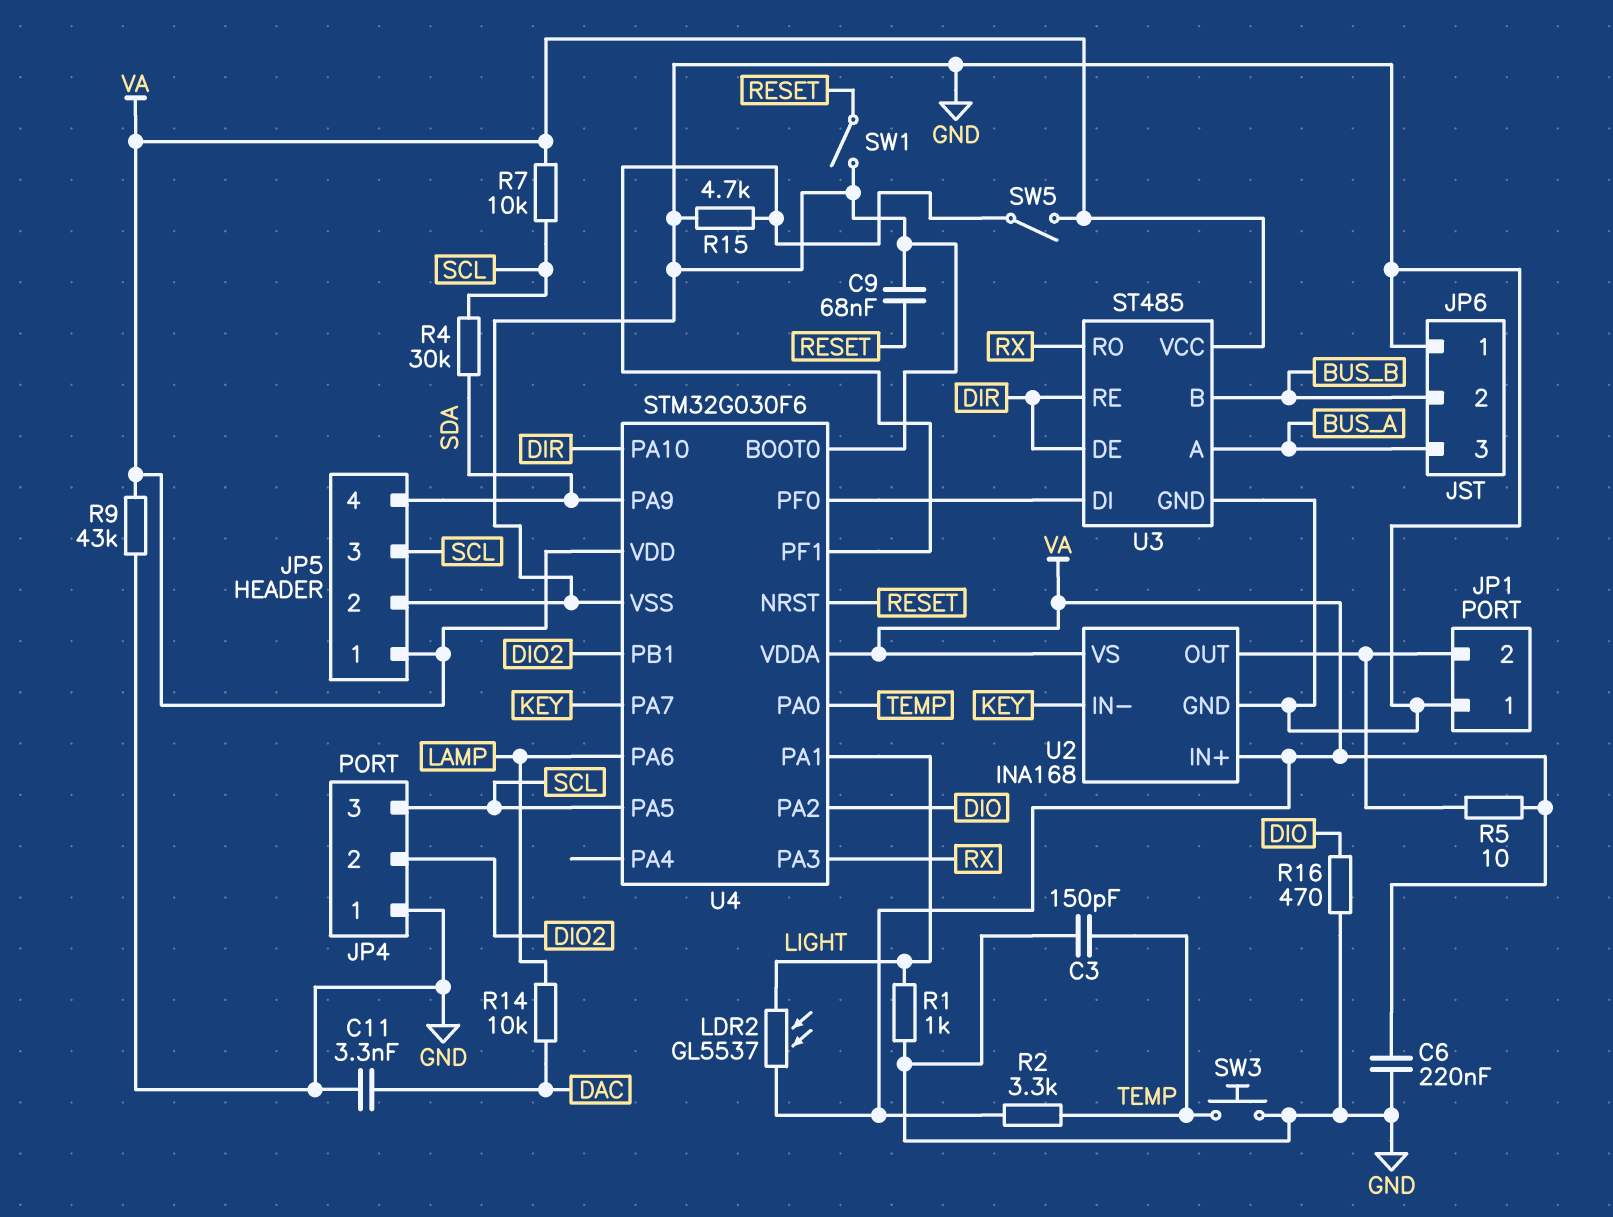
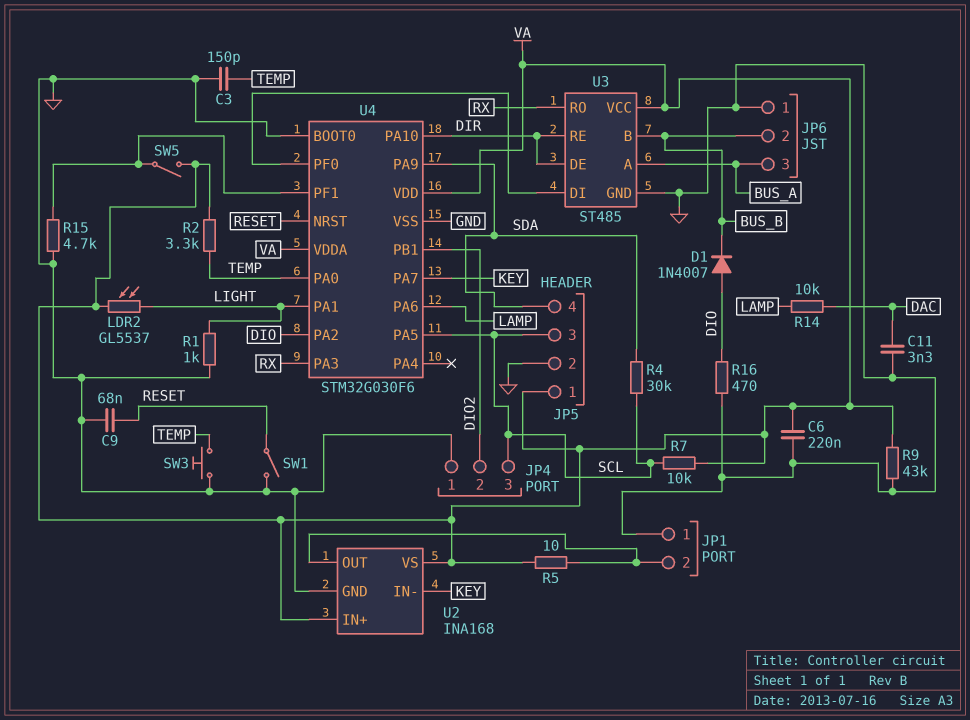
D1: none -> diode 1N4007 (A DIO, K BUS_B)

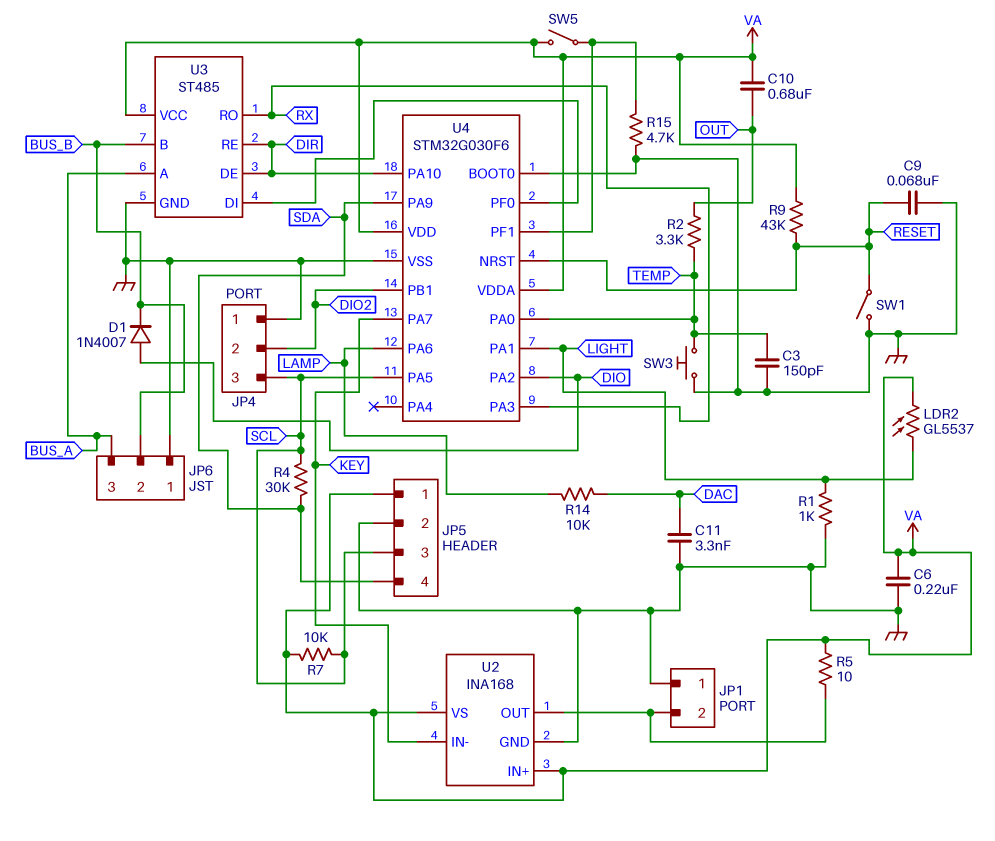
C10: none -> 680nF (OUT, VA)
R2: 3.3k (TEMP, VA) -> 3.3k (OUT, TEMP)
R9: 43k (GND, VA) -> 43k (RESET, VA)
R16: 470 (DIO, GND) -> none

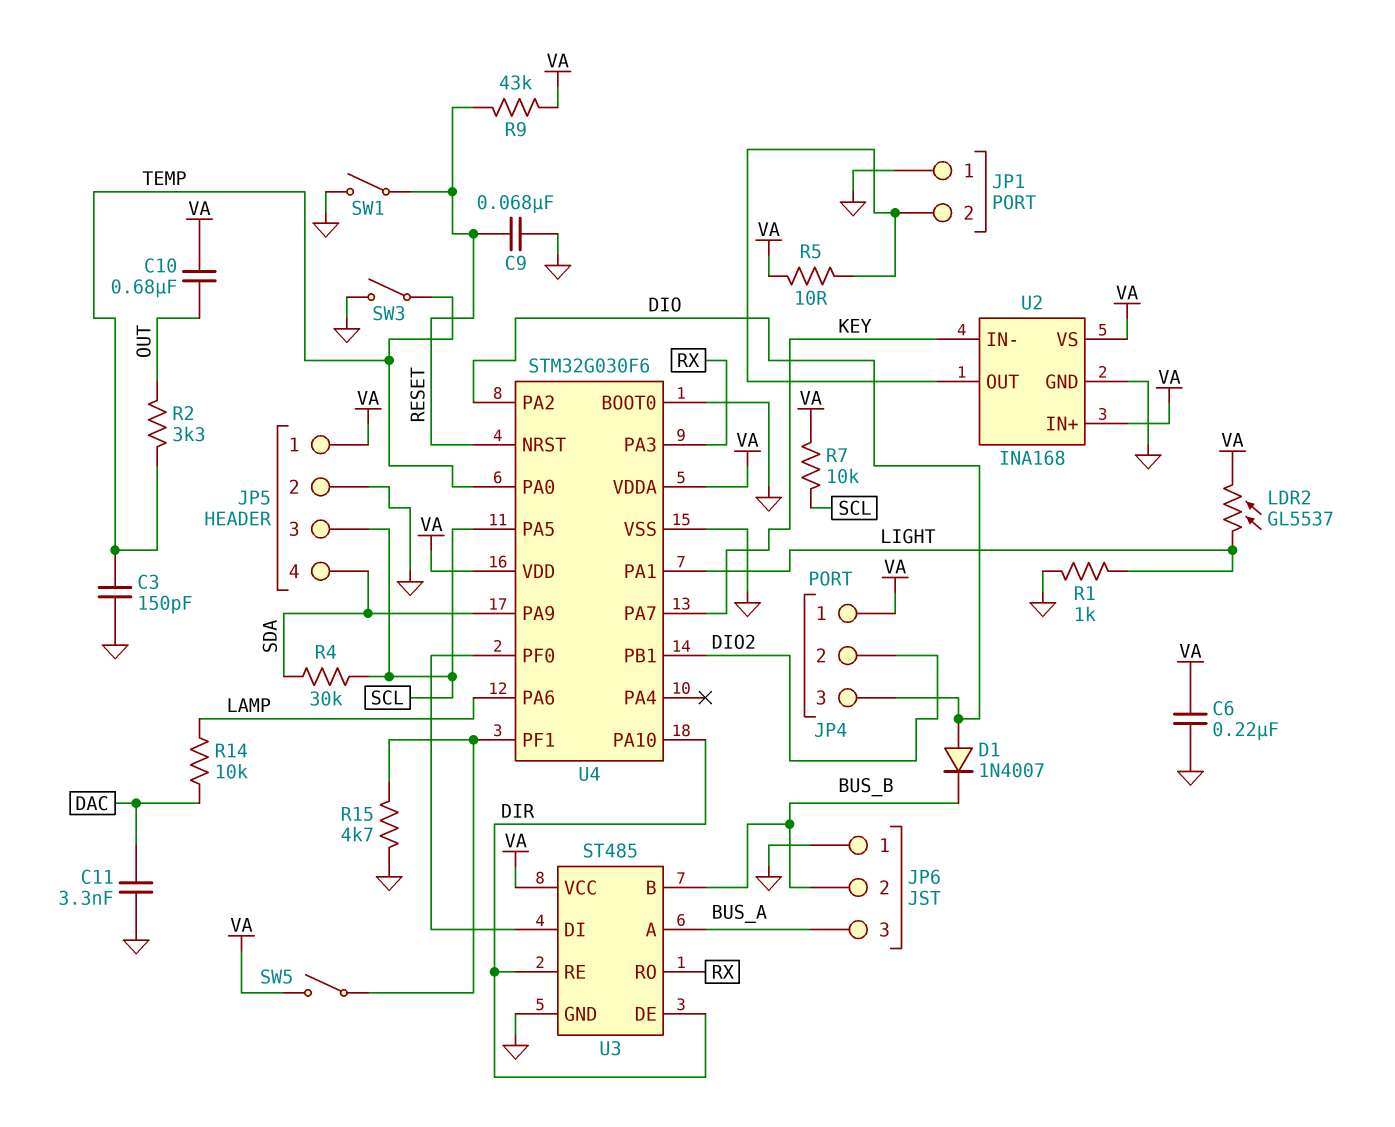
JP4 pin 1: GND -> VA
JP4 pin 3: SCL -> DIO
SW3: button (GND, TEMP) -> switch (GND, TEMP)

